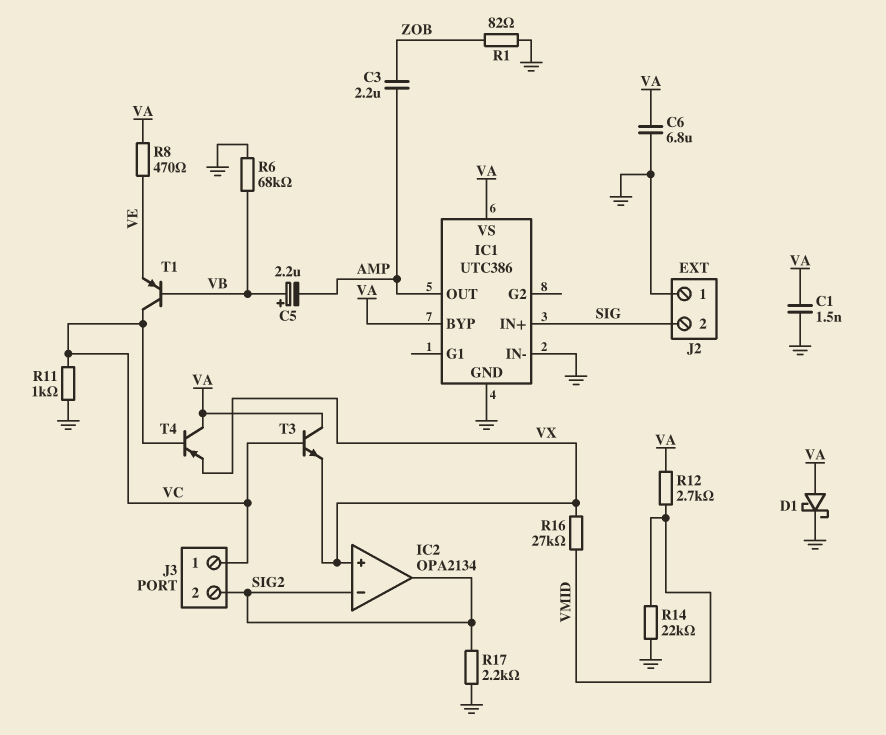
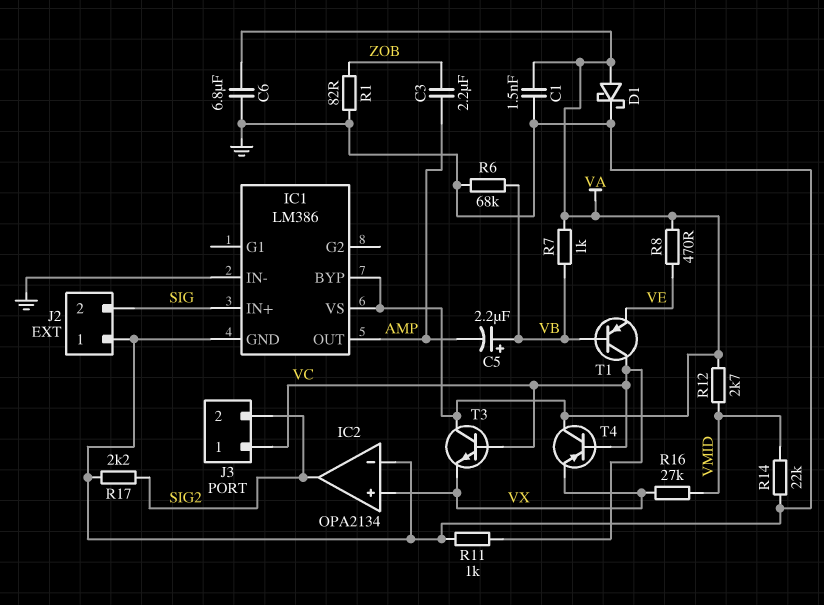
IC1: UTC386 -> LM386
IC2 pin in-: SIG2 -> GND
R7: none -> 1k (VA, VB)

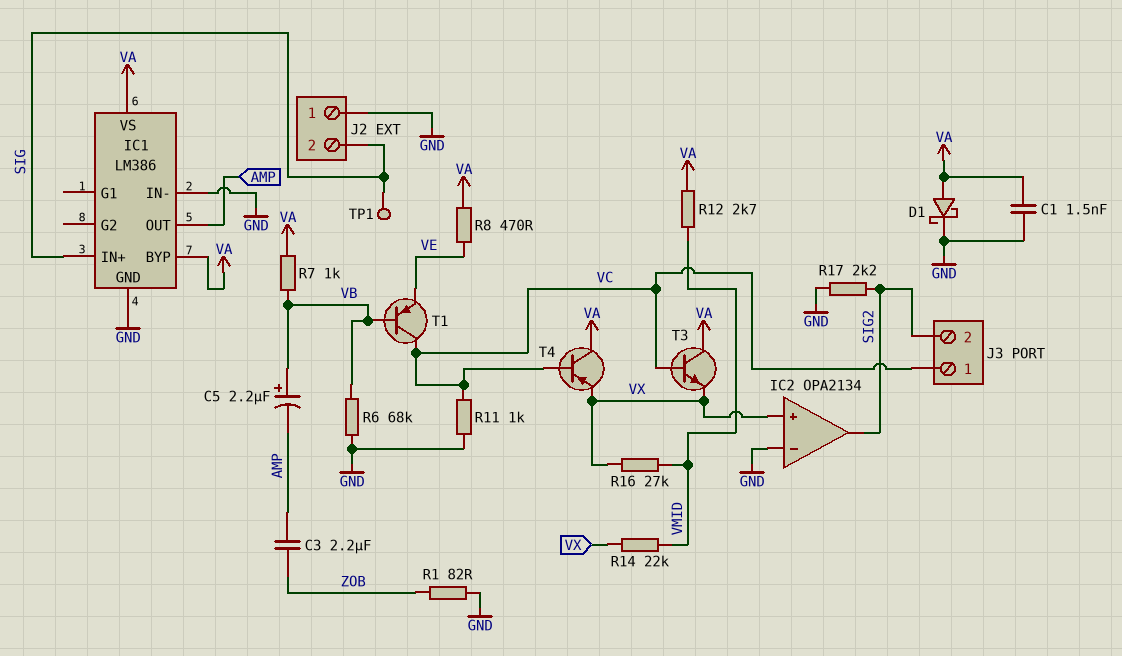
C6: 6.8uF (GND, VA) -> none
R14: 22k (GND, VMID) -> 22k (VMID, VX)
TP1: none -> test point (SIG)

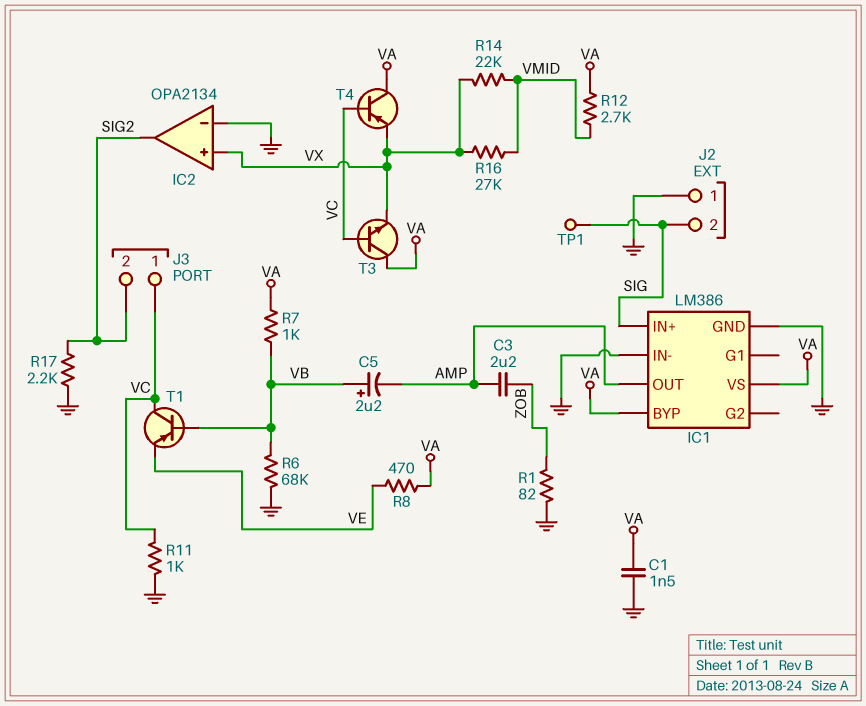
D1: schottky (A VA, K GND) -> none

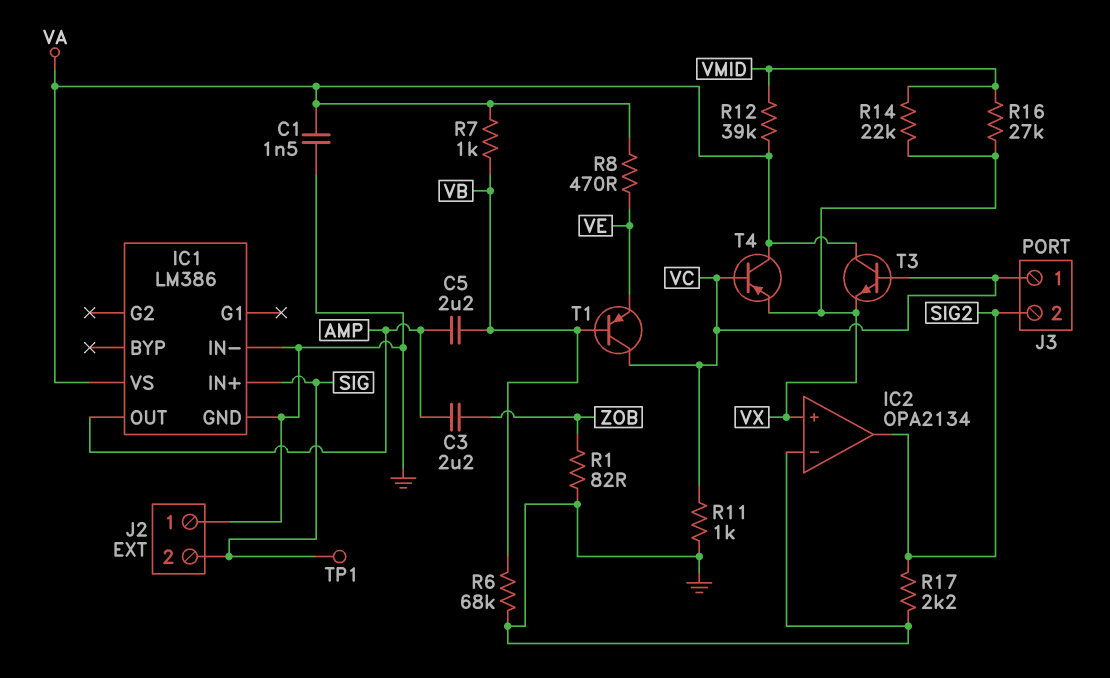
C5: 2.2uF (plus VB, minus AMP) -> 2.2uF (AMP, VB)
IC1 pin BYP: VA -> none
R12: 2.7k (VA, VMID) -> 39k (VA, VMID)

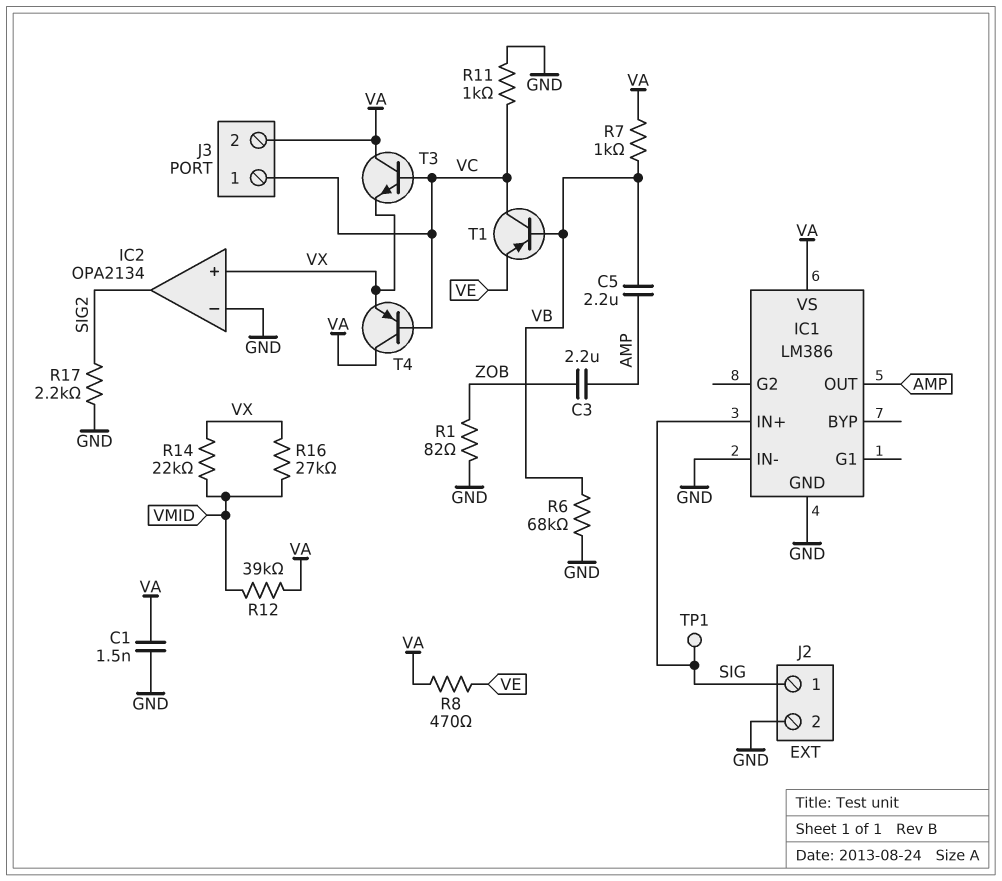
J2 pin 1: GND -> SIG
J2 pin 2: SIG -> GND
J3 pin 2: SIG2 -> VA

